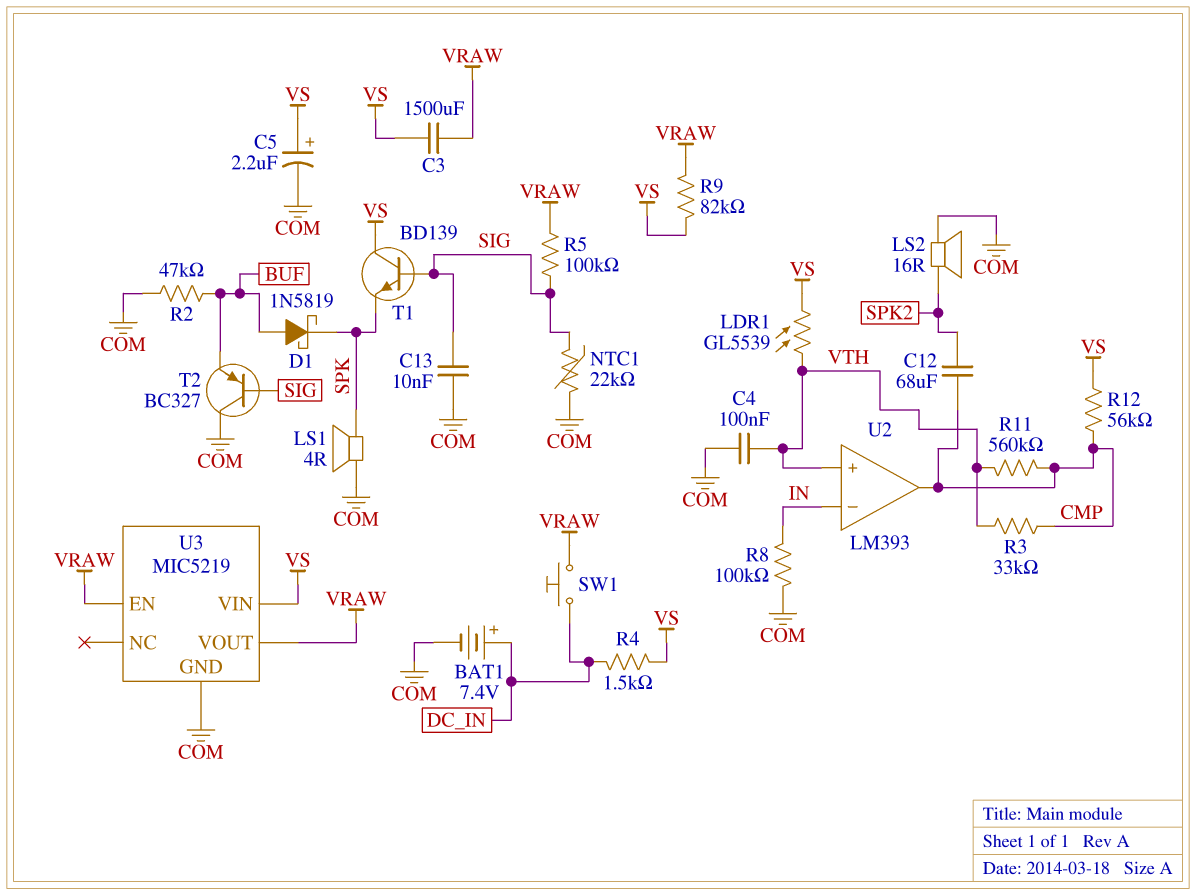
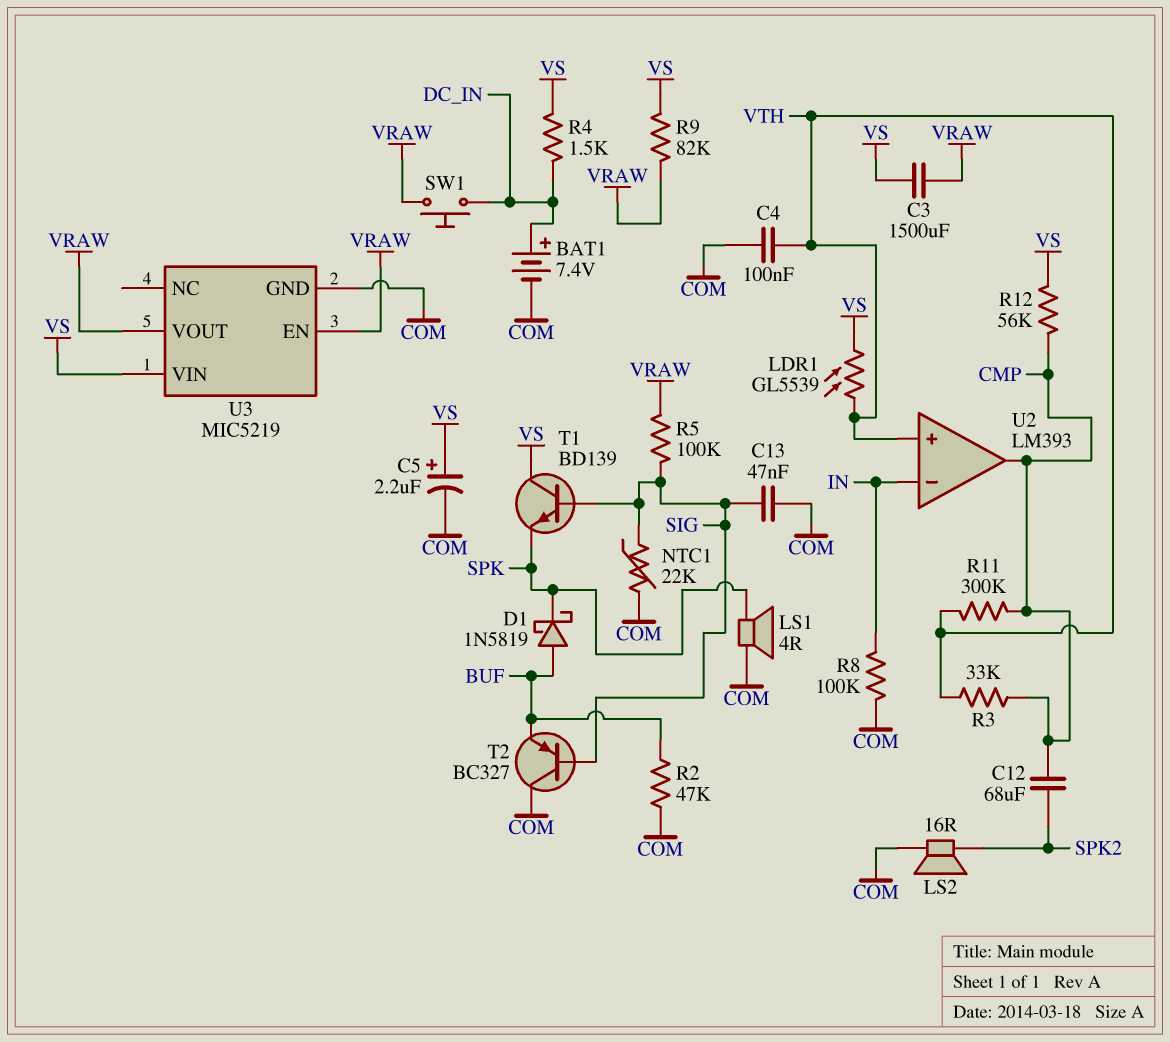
C13: 10nF (COM, SIG) -> 47nF (COM, SIG)
R11: 560k (CMP, VTH) -> 300k (CMP, VTH)

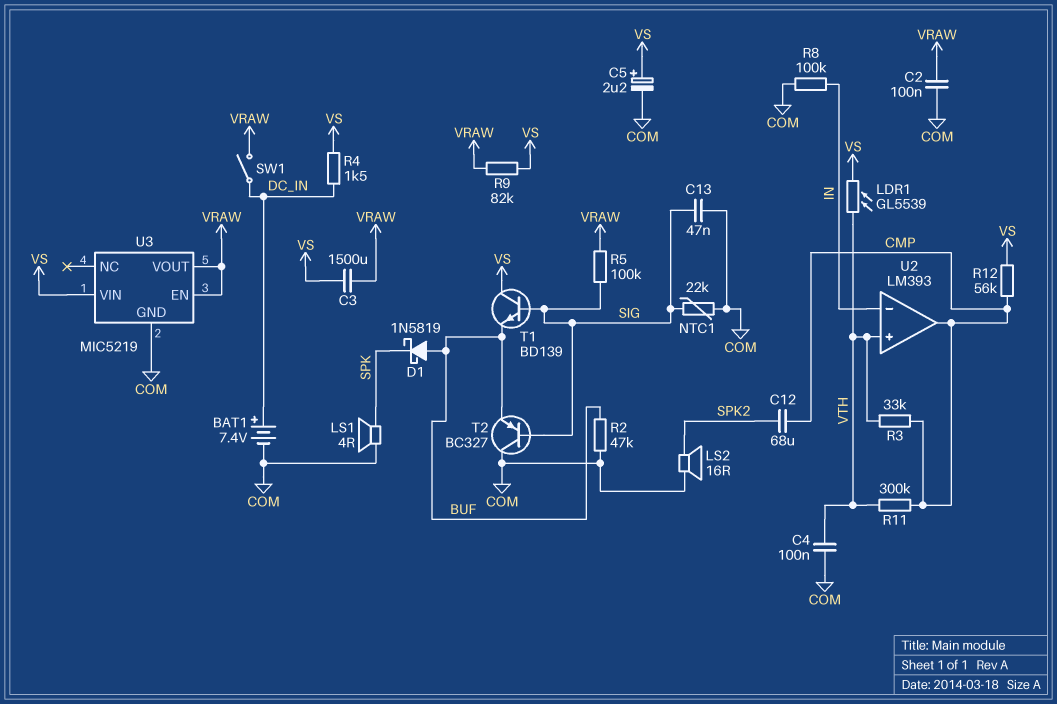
C2: none -> 100nF (COM, VRAW)
SW1: button (DC_IN, VRAW) -> switch (DC_IN, VRAW)
T1: NPN BD139 (B SIG, C VS, E SPK) -> NPN BD139 (B SIG, C VS, E BUF)

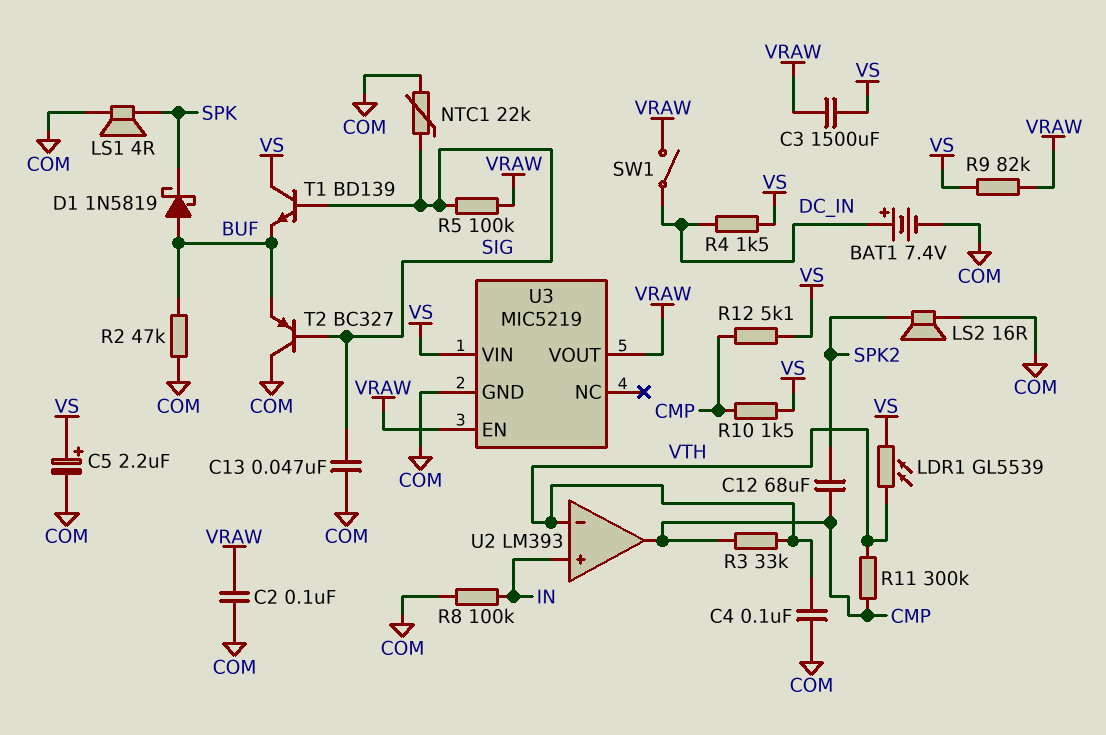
R10: none -> 1.5k (CMP, VS)
R12: 56k (CMP, VS) -> 5.1k (CMP, VS)
U2 pin in+: VTH -> IN
U2 pin in-: IN -> VTH

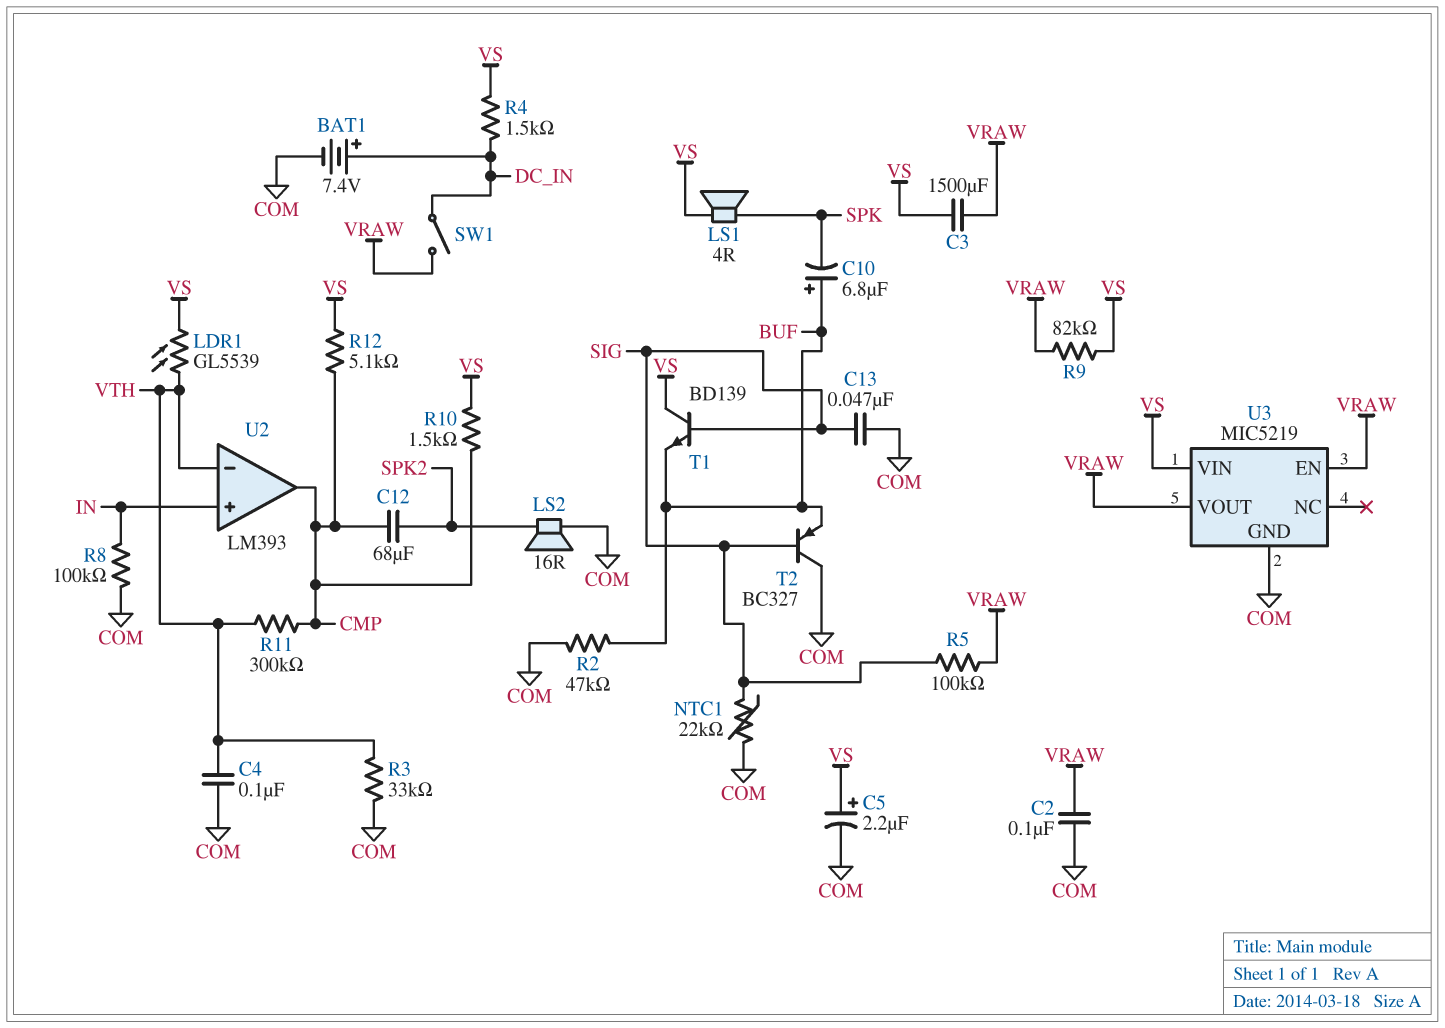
C10: none -> 6.8uF (plus BUF, minus SPK)
D1: schottky 1N5819 (A BUF, K SPK) -> none
LS1: speaker 4R (COM, SPK) -> speaker 4R (SPK, VS)
R3: 33k (CMP, VTH) -> 33k (COM, VTH)

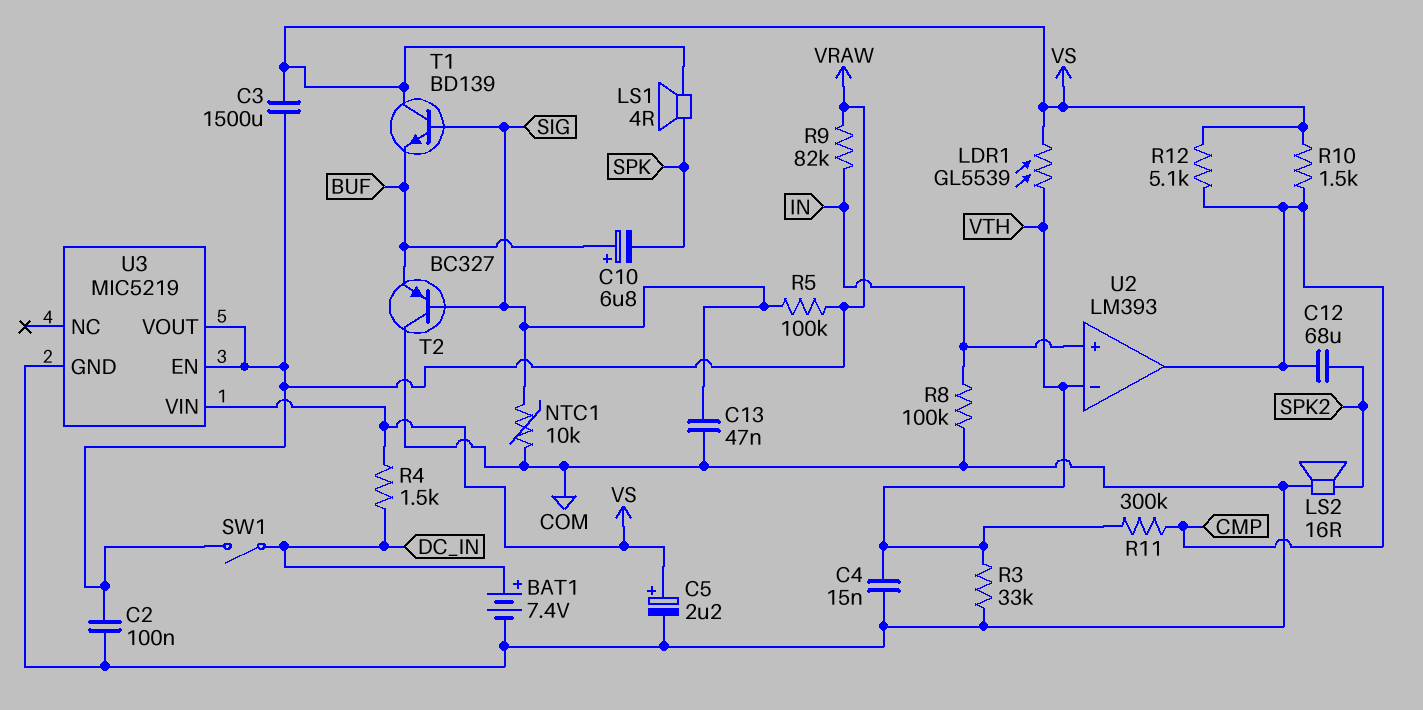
C4: 100nF (COM, VTH) -> 15nF (COM, VTH)
NTC1: 22k (COM, SIG) -> 10k (COM, SIG)
R2: 47k (BUF, COM) -> none
R9: 82k (VRAW, VS) -> 82k (IN, VRAW)

